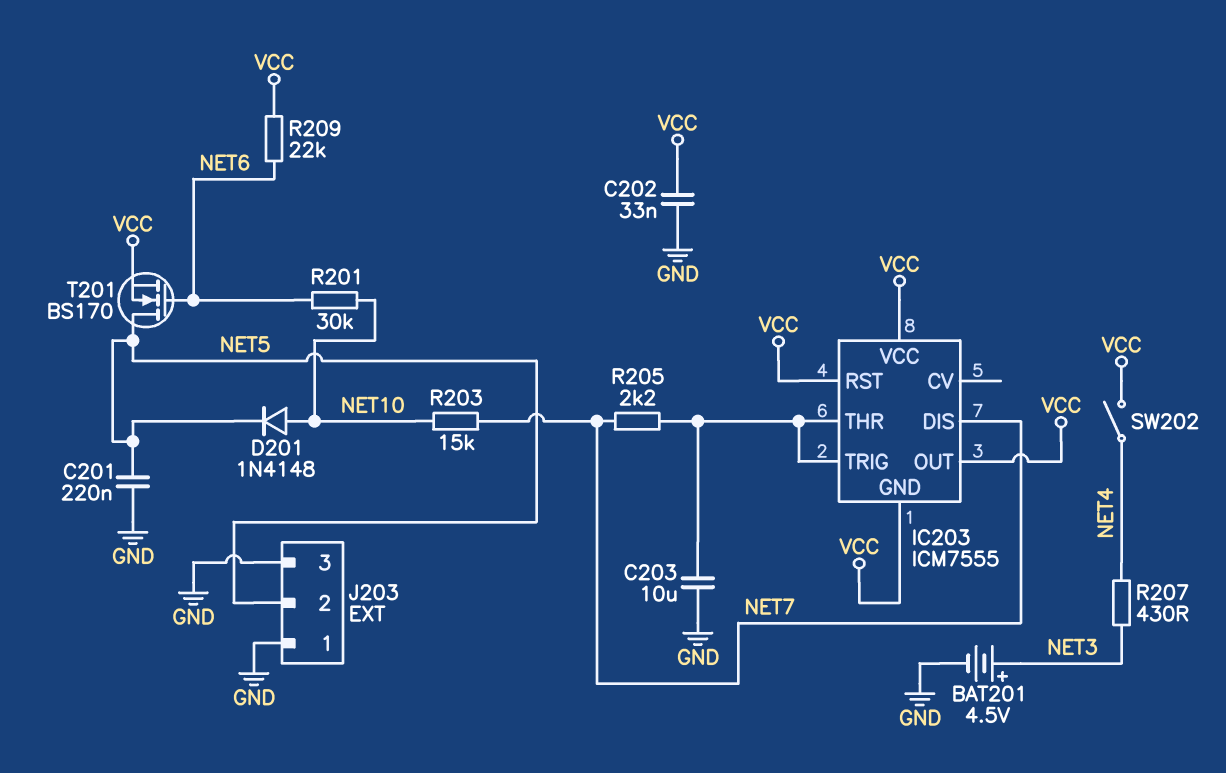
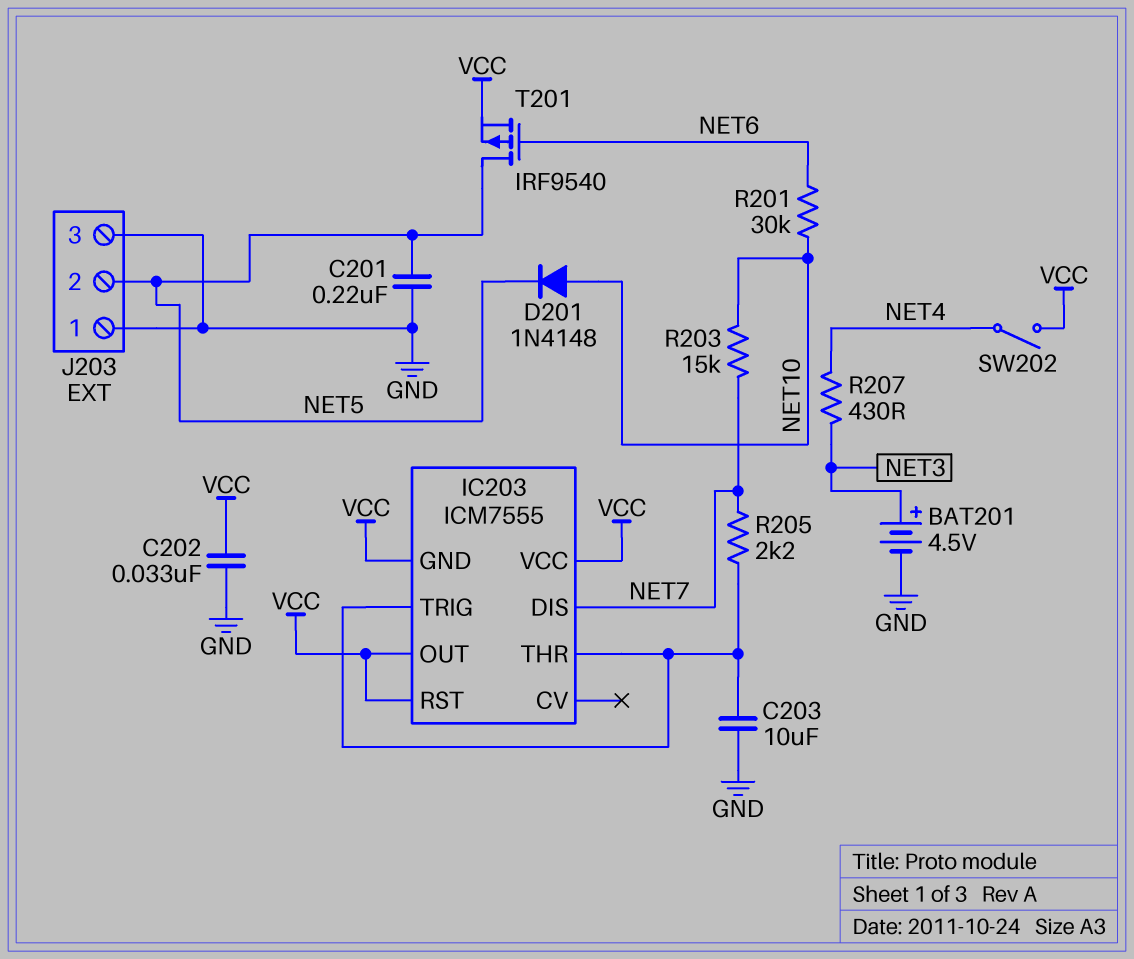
R209: 22k (NET6, VCC) -> none
T201: NMOS BS170 (G NET6, D NET5, S VCC) -> PMOS IRF9540 (G NET6, D NET5, S VCC)

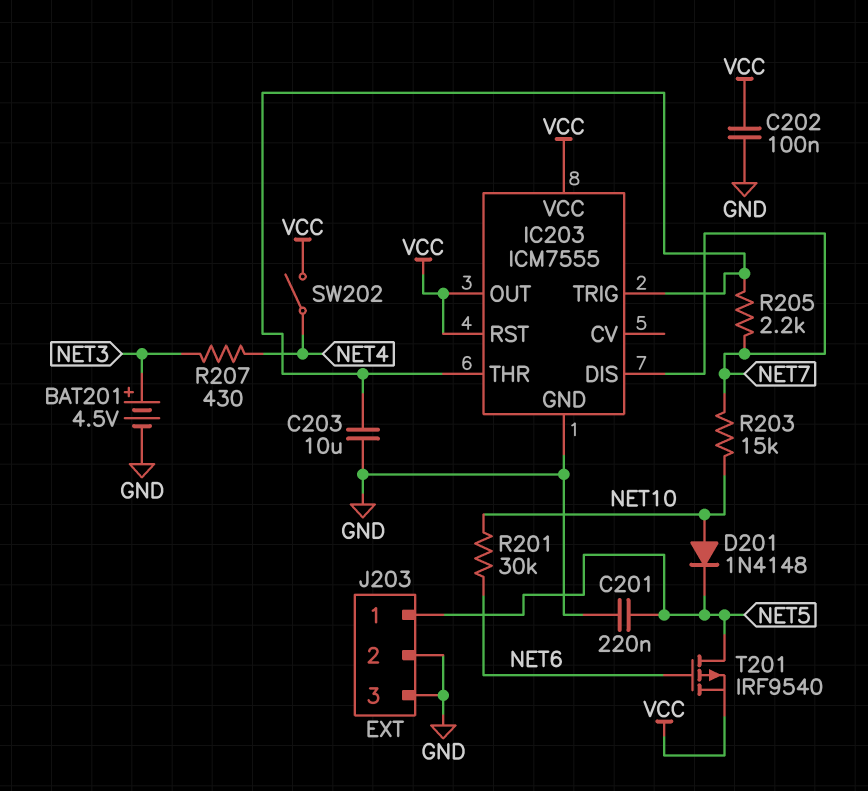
C202: 33nF (GND, VCC) -> 100nF (GND, VCC)
IC203 pin GND: VCC -> GND
J203 pin 1: GND -> NET5
J203 pin 2: NET5 -> GND

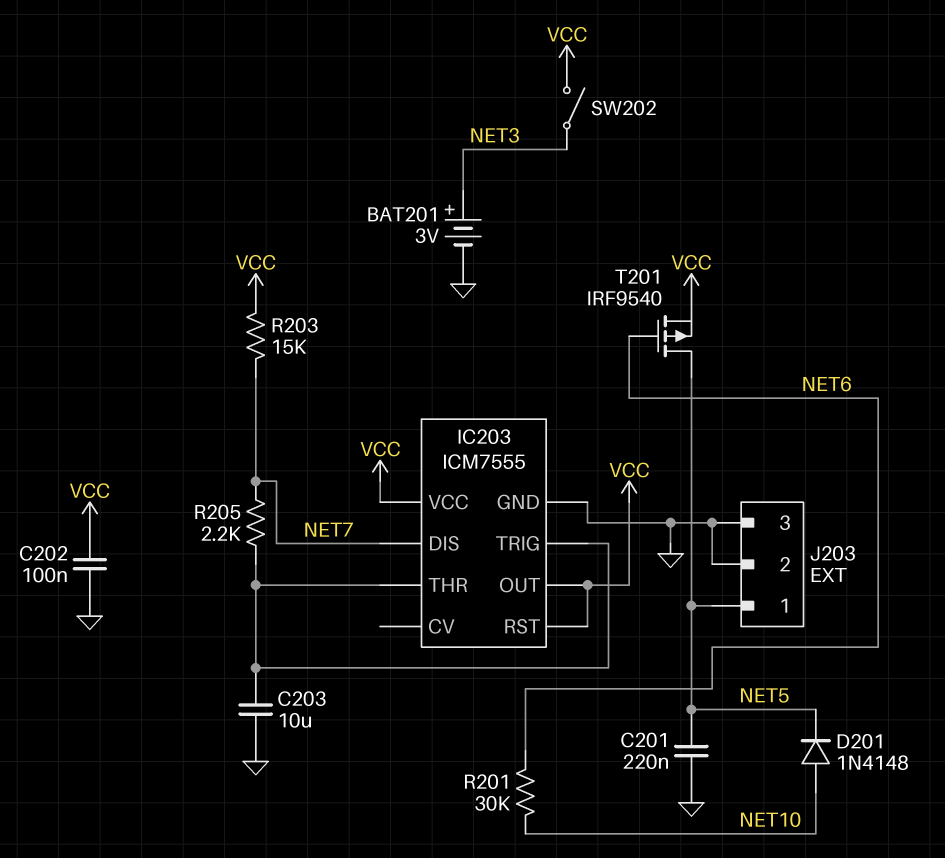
BAT201: 4.5V (plus NET3, minus GND) -> 3V (plus NET3, minus GND)
R203: 15k (NET7, NET10) -> 15k (NET7, VCC)
R207: 430 (NET3, NET4) -> none
SW202: switch (NET4, VCC) -> switch (NET3, VCC)

